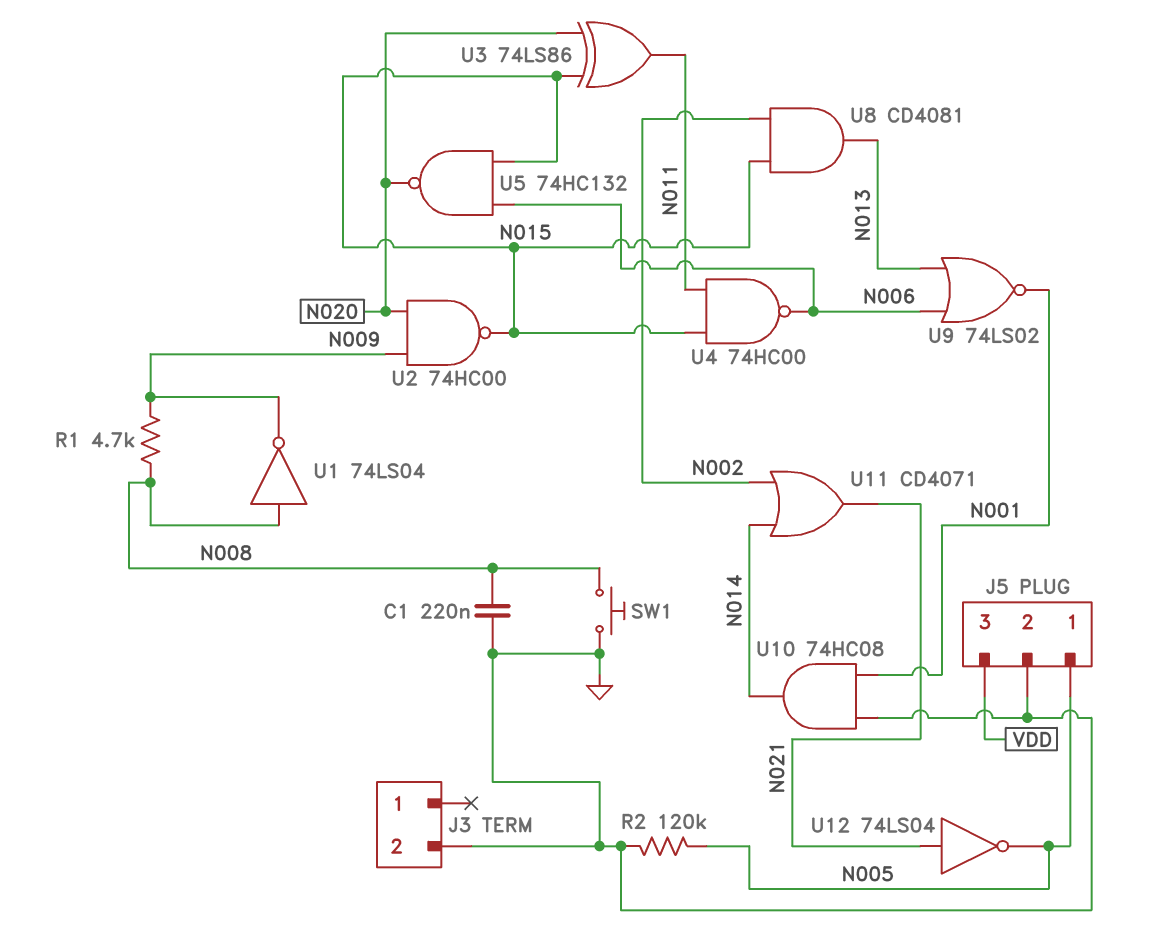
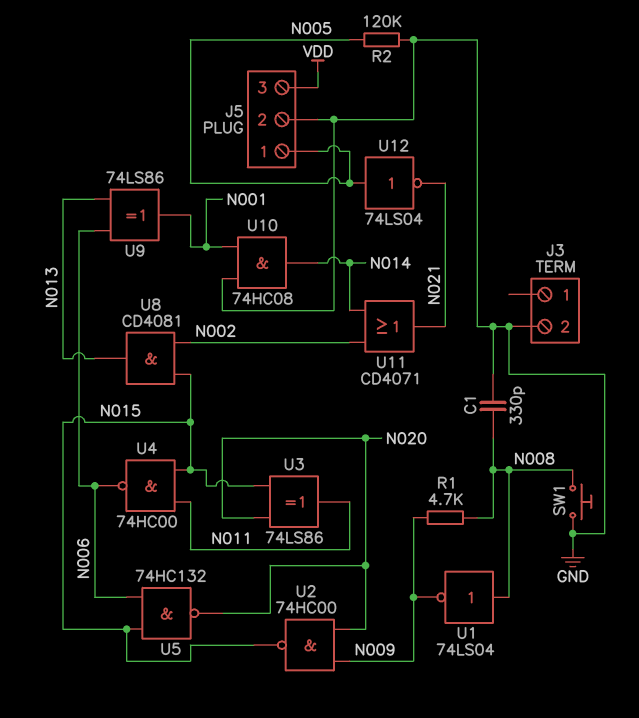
C1: 220nF (GND, N008) -> 330pF (GND, N008)
U9: NOR 74LS02 (in N006, in N013, out N001) -> XOR 74LS86 (in N006, in N013, out N001)
U12: NOT 74LS04 (in N021, out N005) -> NOT 74LS04 (in N005, out N021)

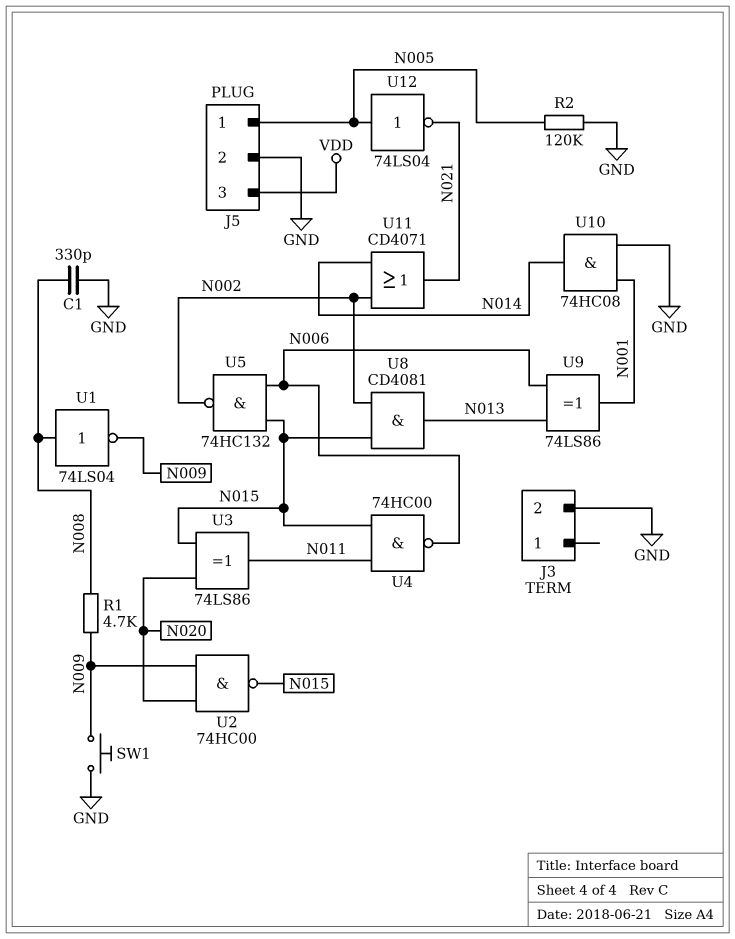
SW1: button (GND, N008) -> button (GND, N009)
U5: NAND 74HC132 (in N006, in N015, out N020) -> NAND 74HC132 (in N006, in N015, out N002)

